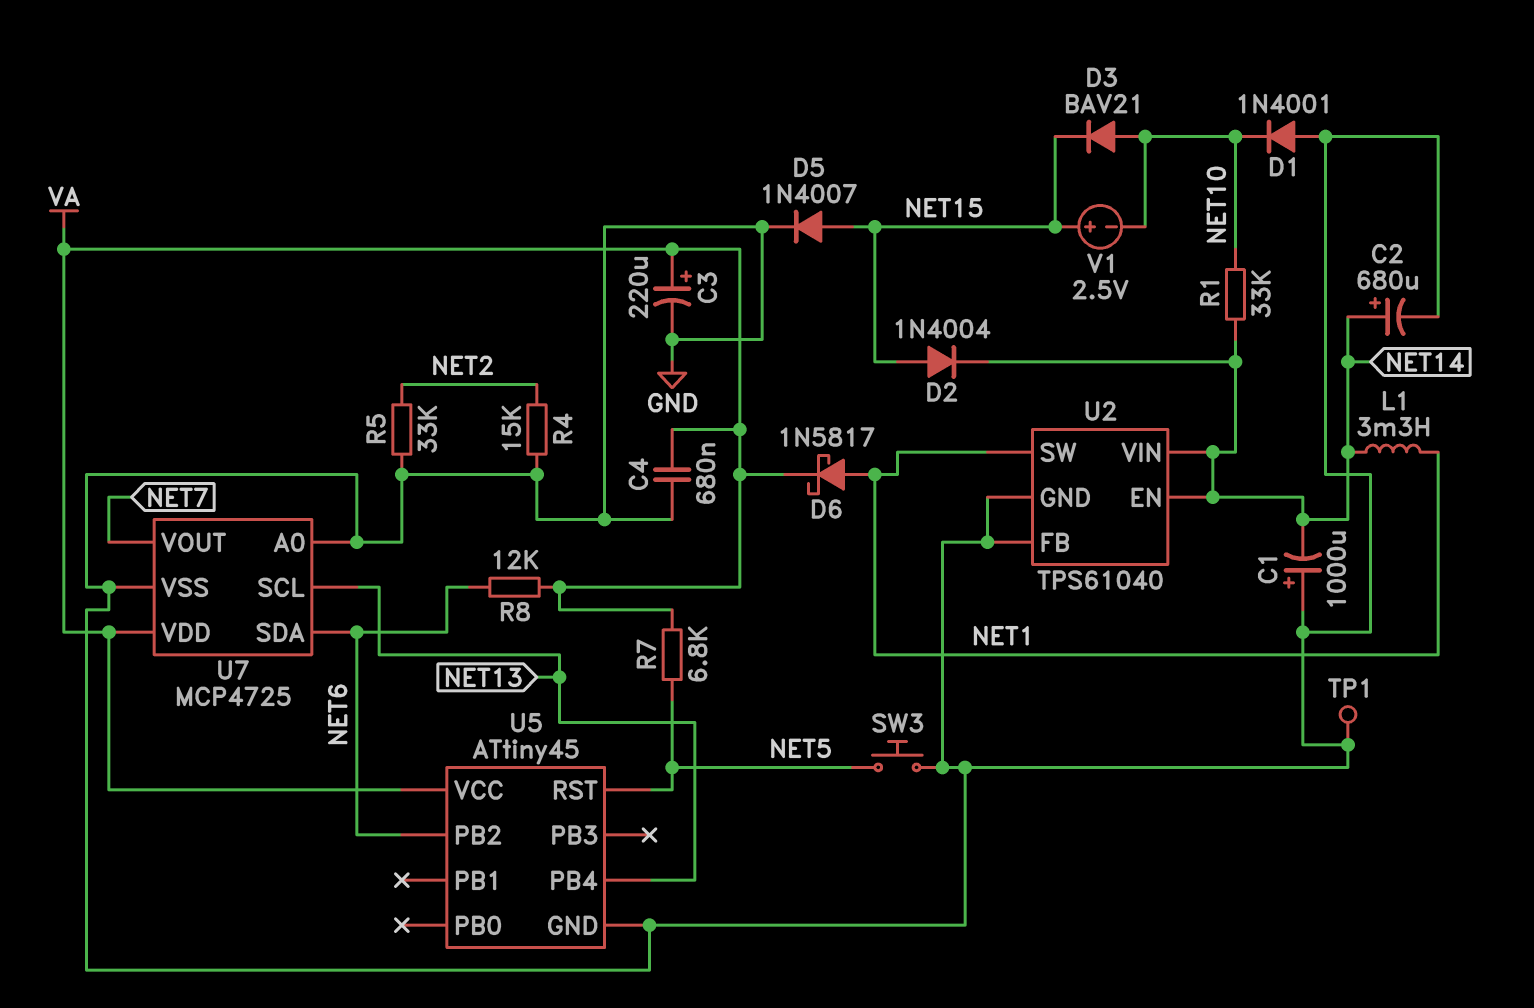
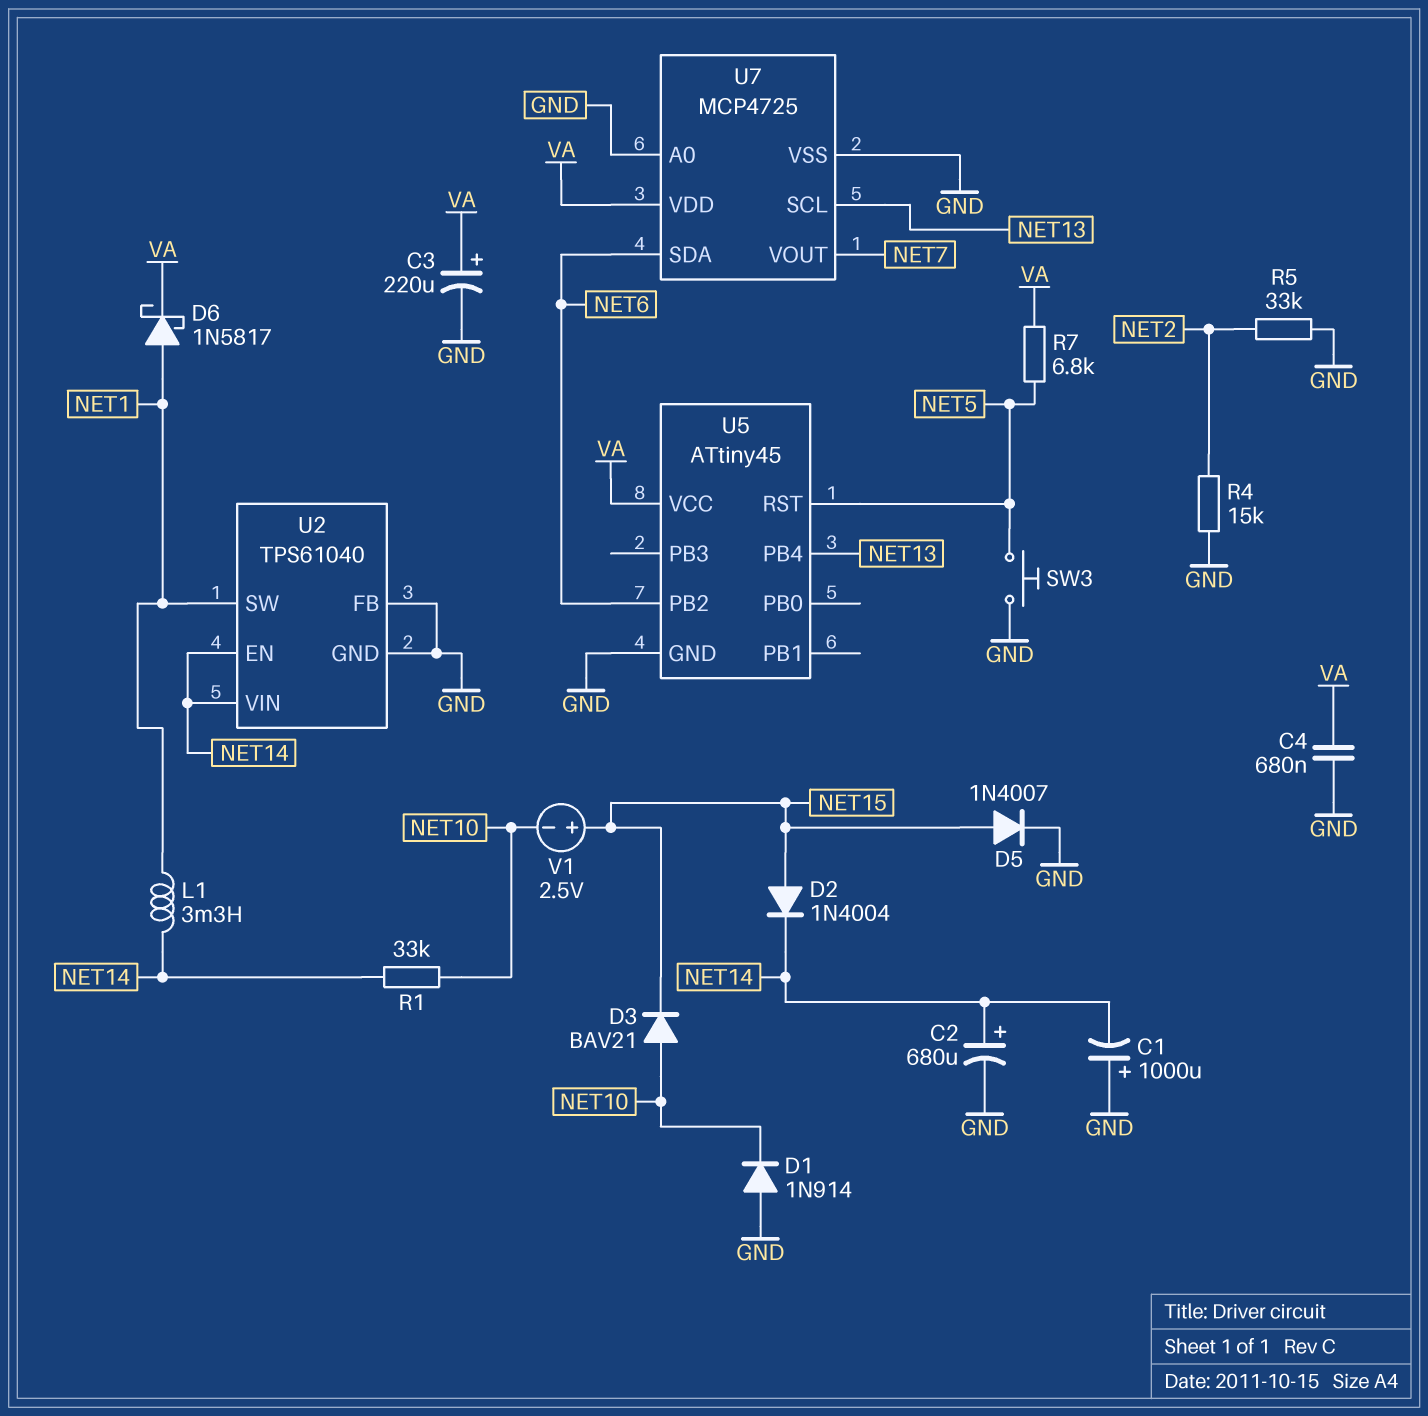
D1: diode 1N4001 (A GND, K NET10) -> diode 1N914 (A GND, K NET10)
R8: 12k (NET6, VA) -> none
TP1: test point (GND) -> none

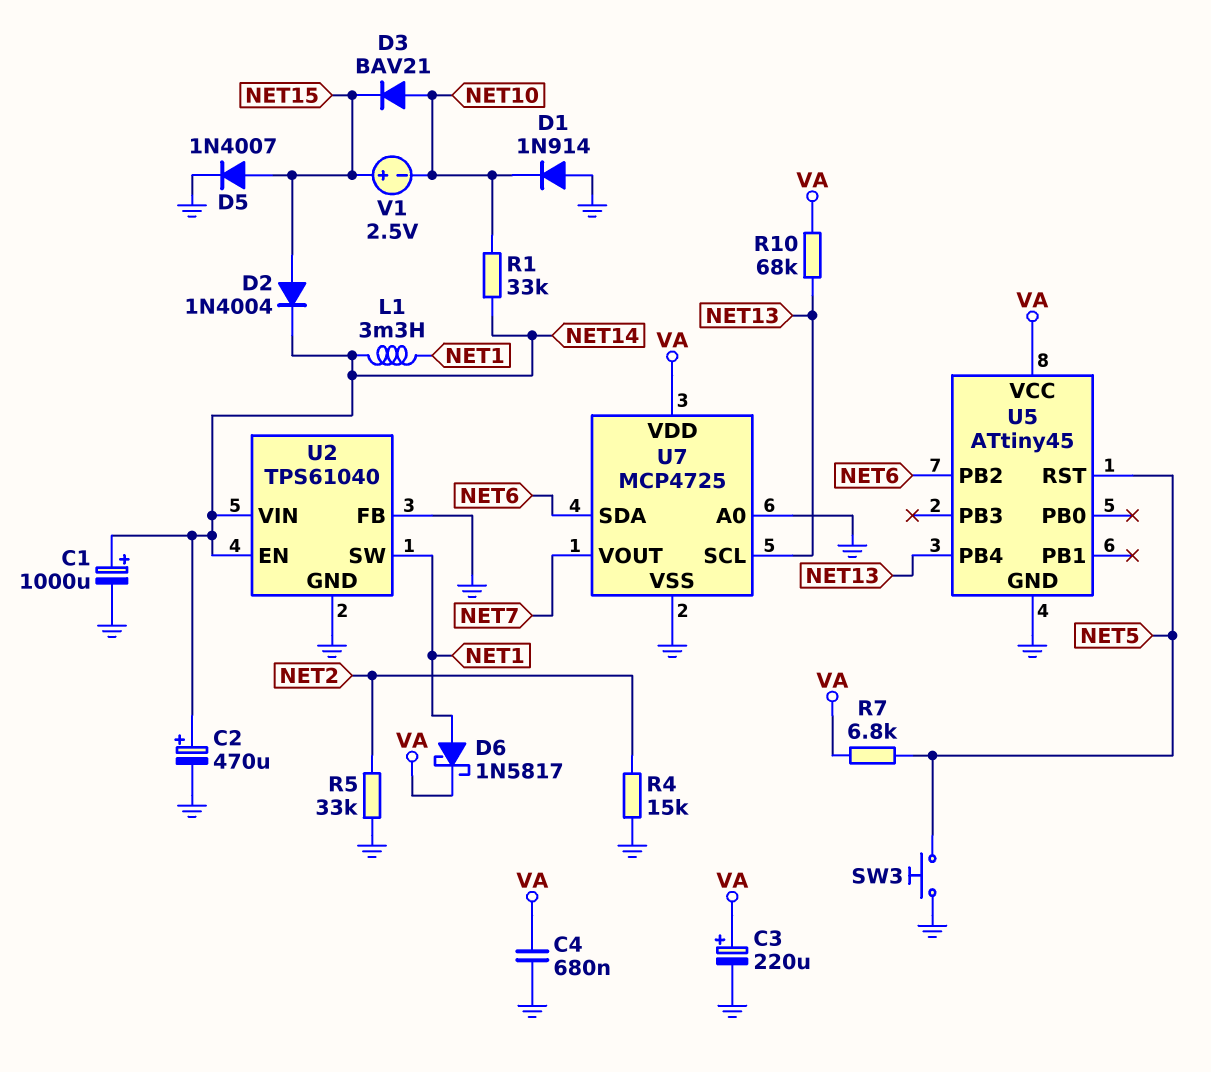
C1: 1000uF (plus GND, minus NET14) -> 1000uF (plus NET14, minus GND)
C2: 680uF (plus NET14, minus GND) -> 470uF (plus NET14, minus GND)
R10: none -> 68k (NET13, VA)

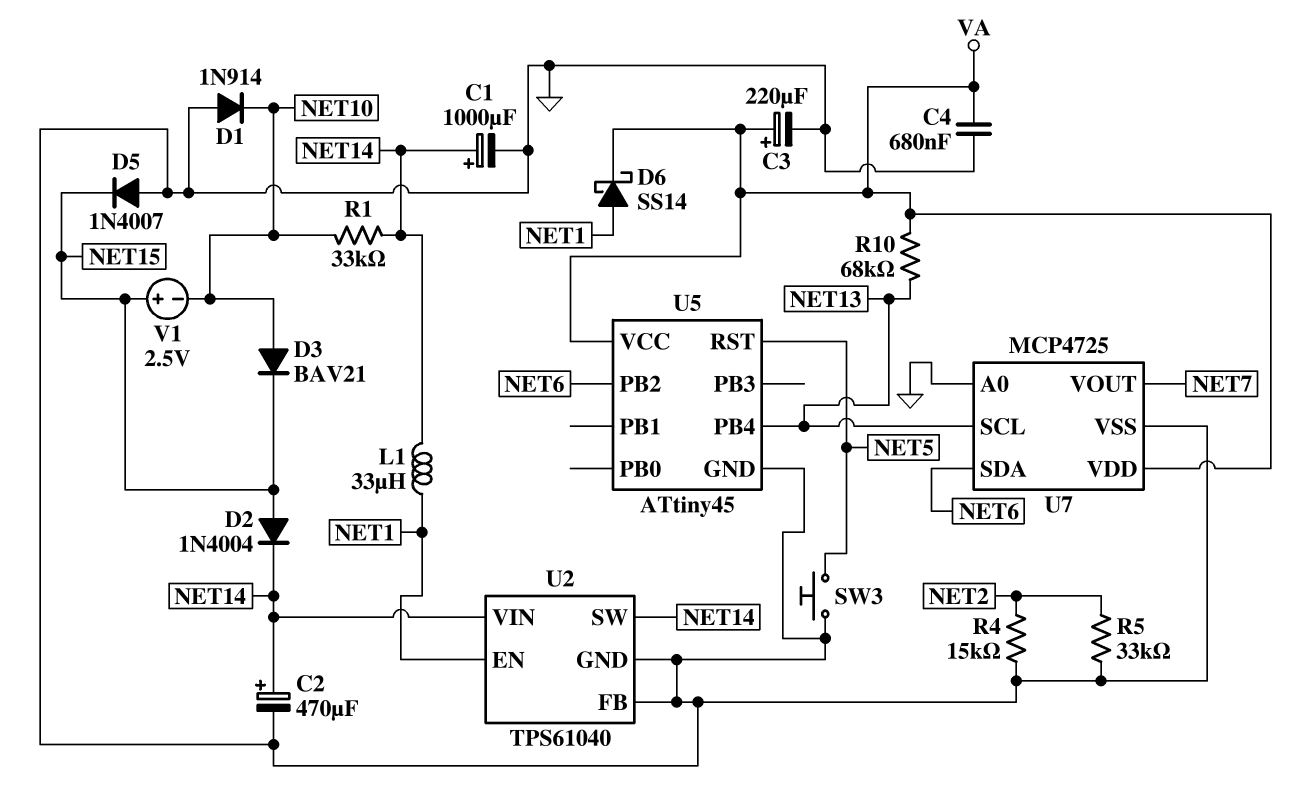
D5: diode 1N4007 (A NET15, K GND) -> diode 1N4007 (A GND, K NET15)
D6: schottky 1N5817 (A NET1, K VA) -> schottky SS14 (A NET1, K VA)
L1: 3.3mH (NET1, NET14) -> 33uH (NET1, NET14)
R7: 6.8k (NET5, VA) -> none
U2 pin EN: NET14 -> NET1
U2 pin SW: NET1 -> NET14

